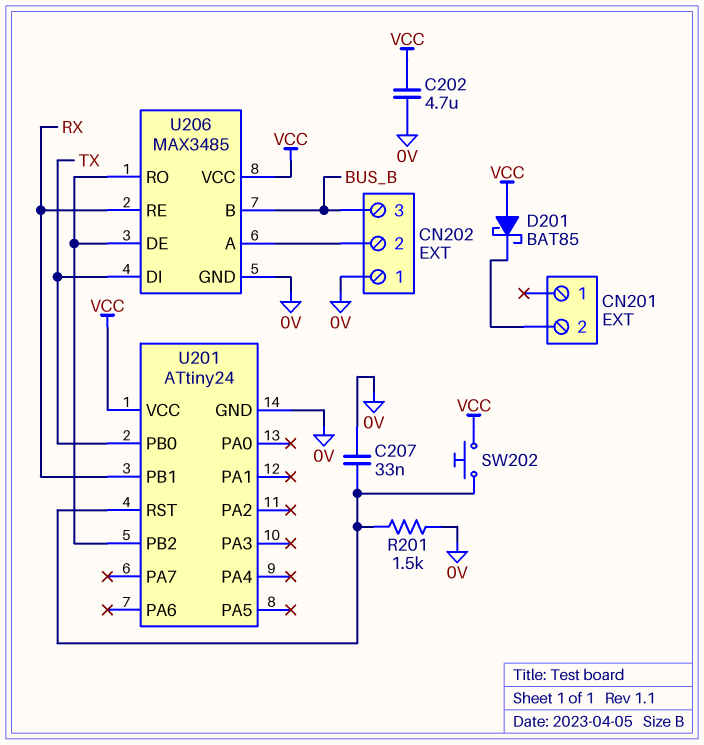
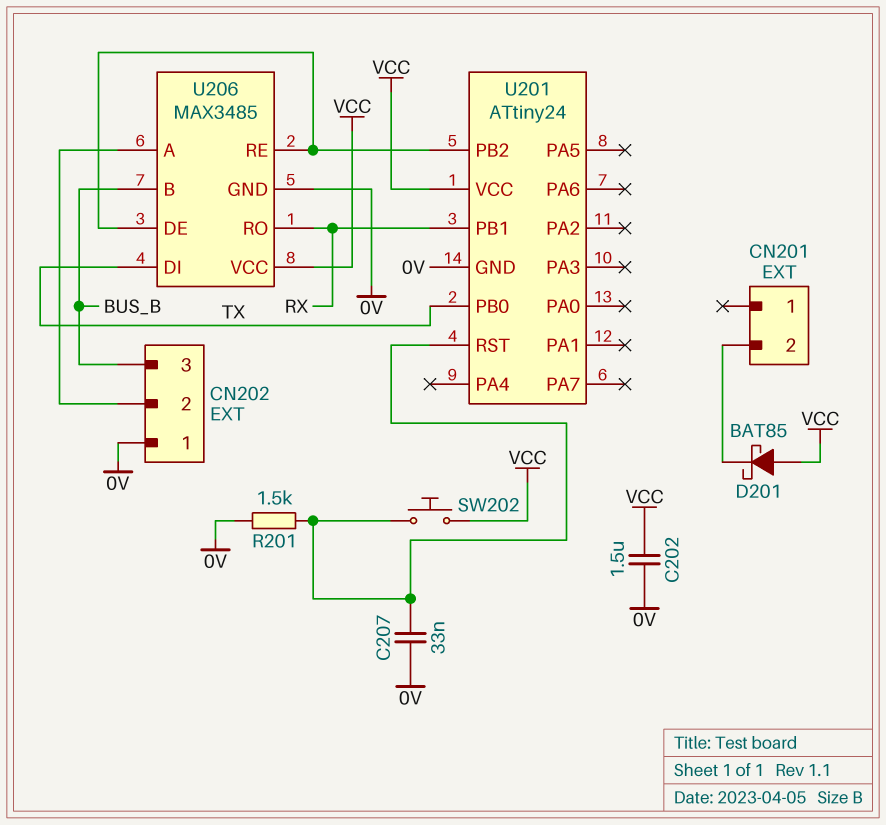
C202: 4.7uF (0V, VCC) -> 1.5uF (0V, VCC)
U206 pin RE: RX -> U201/PB2
U206 pin RO: U201/PB2 -> RX

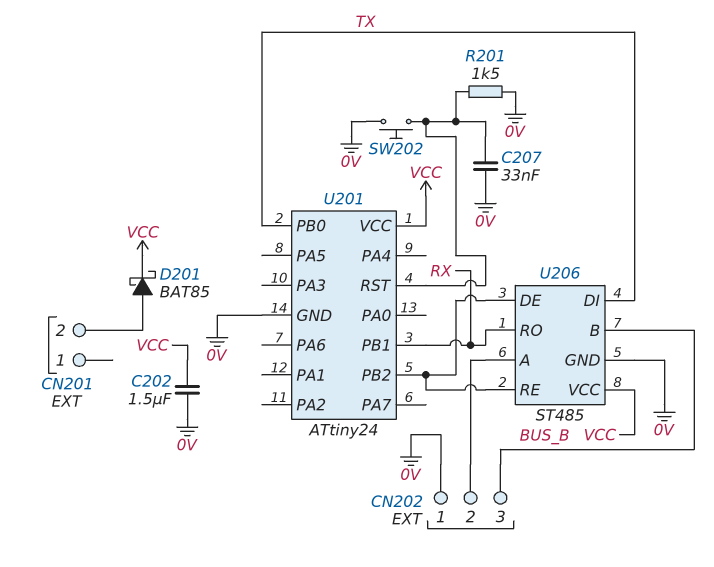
D201: schottky BAT85 (A VCC, K CN201/2) -> schottky BAT85 (A CN201/2, K VCC)
SW202: button (U201/RST, VCC) -> button (0V, U201/RST)
U206: MAX3485 -> ST485

